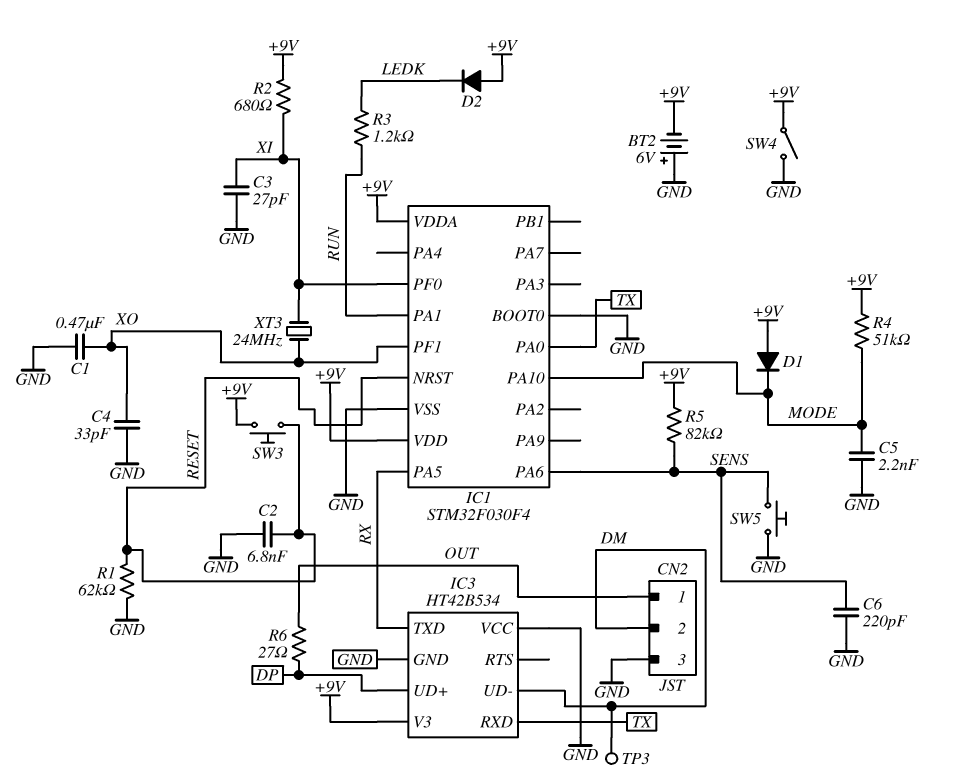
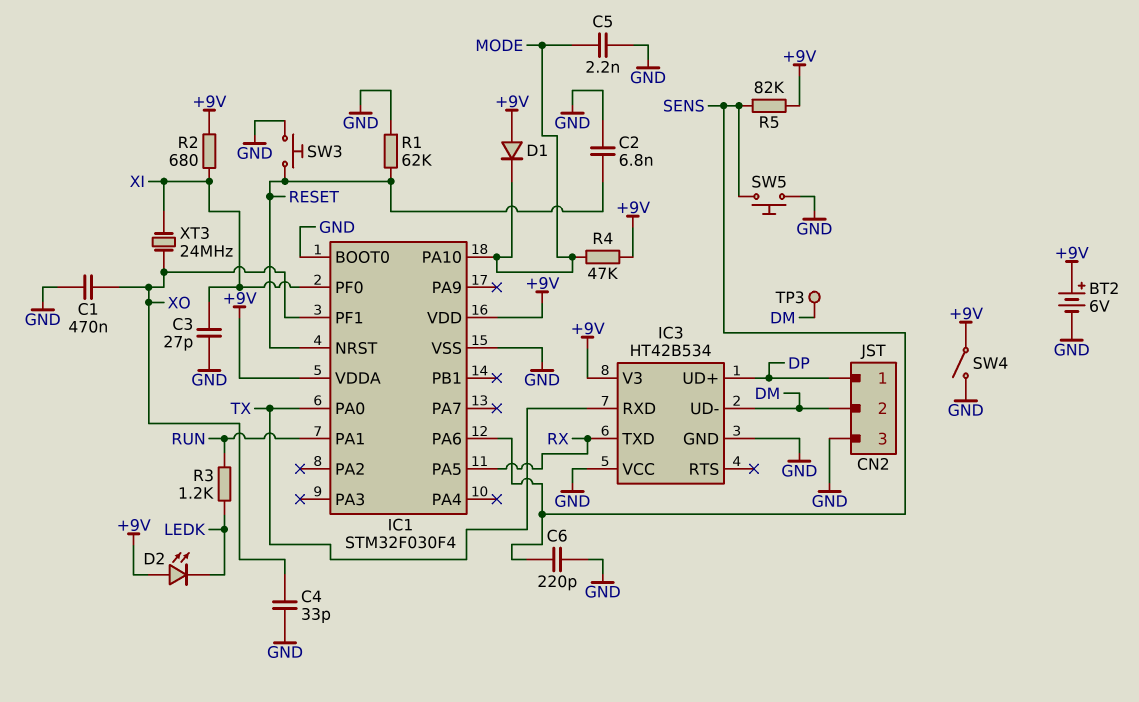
BT2: 6V (plus GND, minus +9V) -> 6V (plus +9V, minus GND)
CN2 pin 1: OUT -> DP
D2: diode (A +9V, K LEDK) -> LED (A +9V, K LEDK)
R4: 51k (+9V, MODE) -> 47k (+9V, MODE)
R6: 27 (DP, OUT) -> none
SW3: button (+9V, RESET) -> button (GND, RESET)

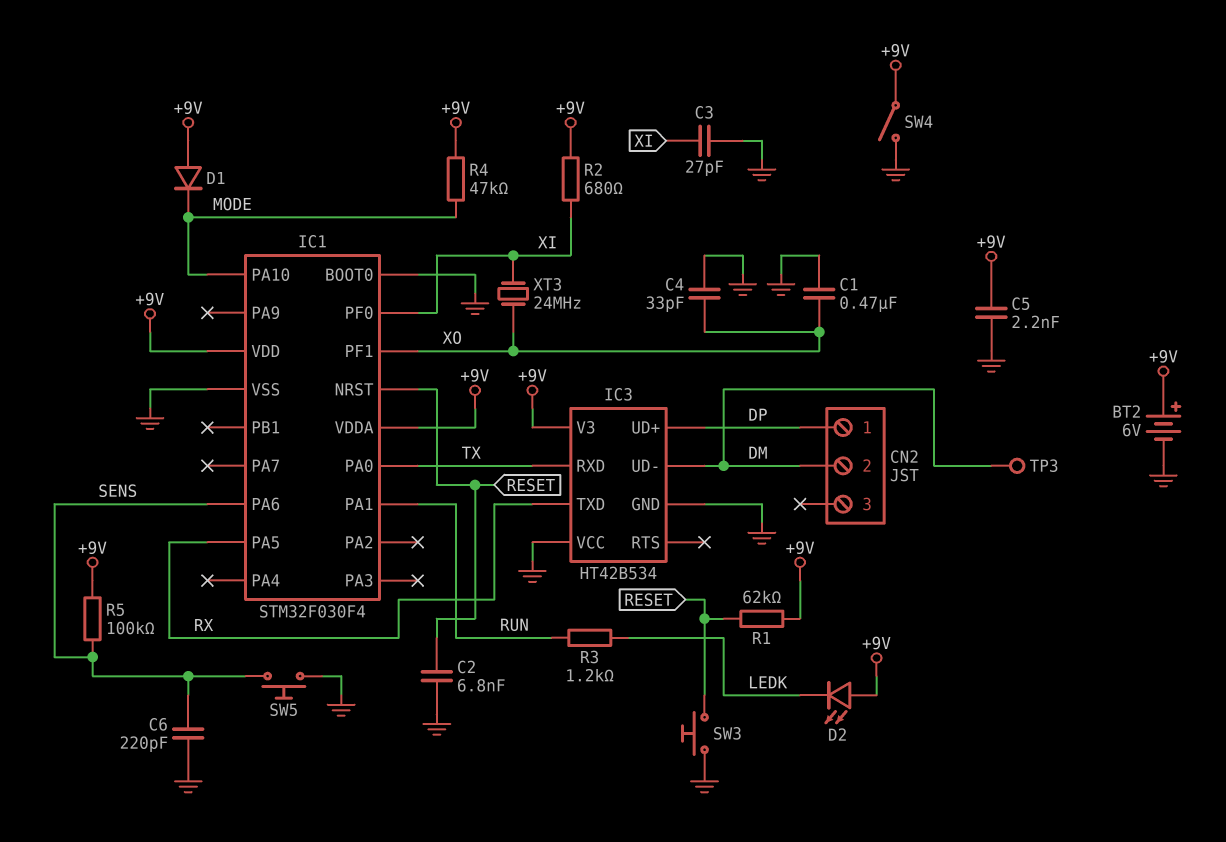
C5: 2.2nF (GND, MODE) -> 2.2nF (+9V, GND)
CN2 pin 3: GND -> none
R1: 62k (GND, RESET) -> 62k (+9V, RESET)
R5: 82k (+9V, SENS) -> 100k (+9V, SENS)

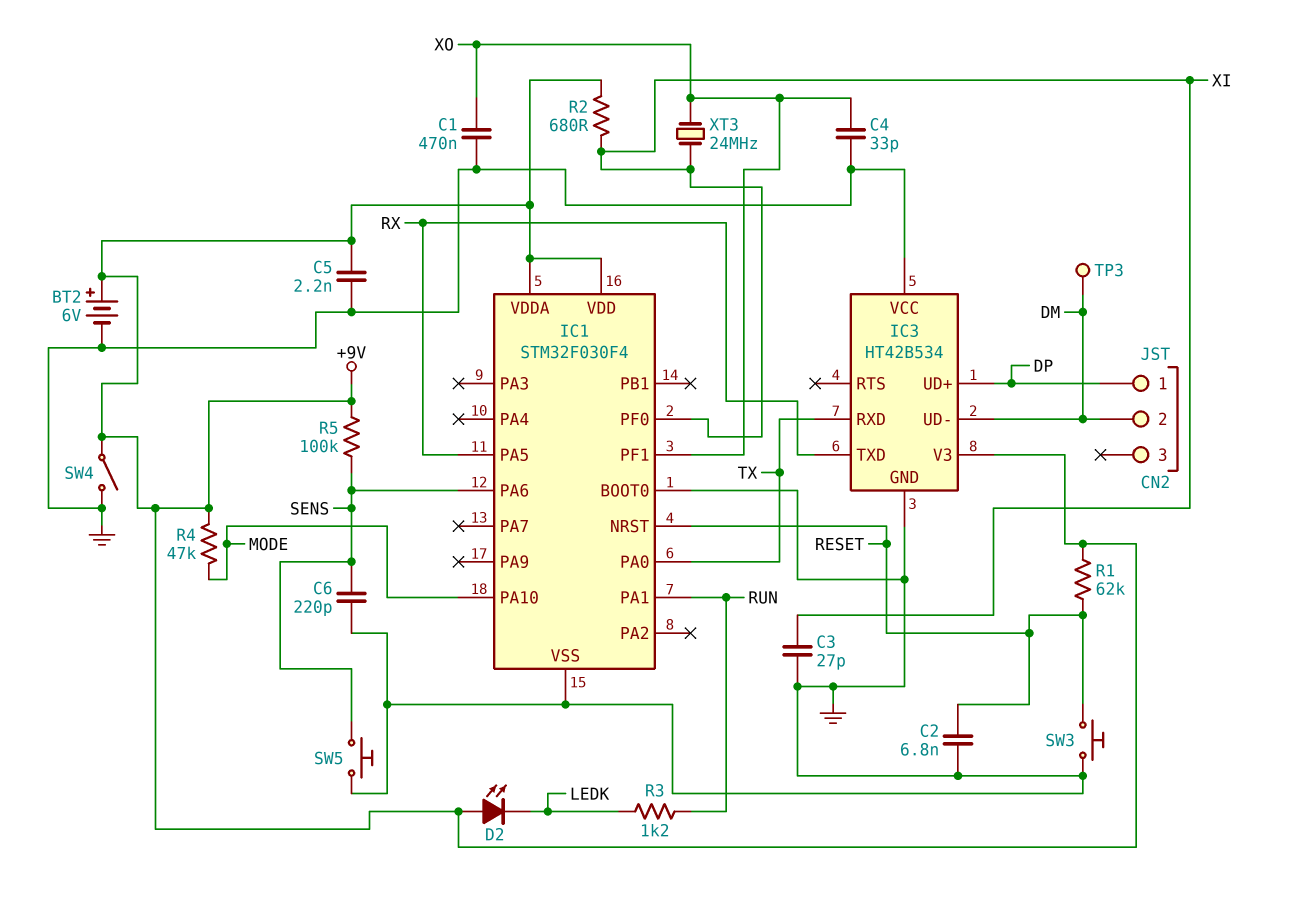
D1: diode (A +9V, K MODE) -> none

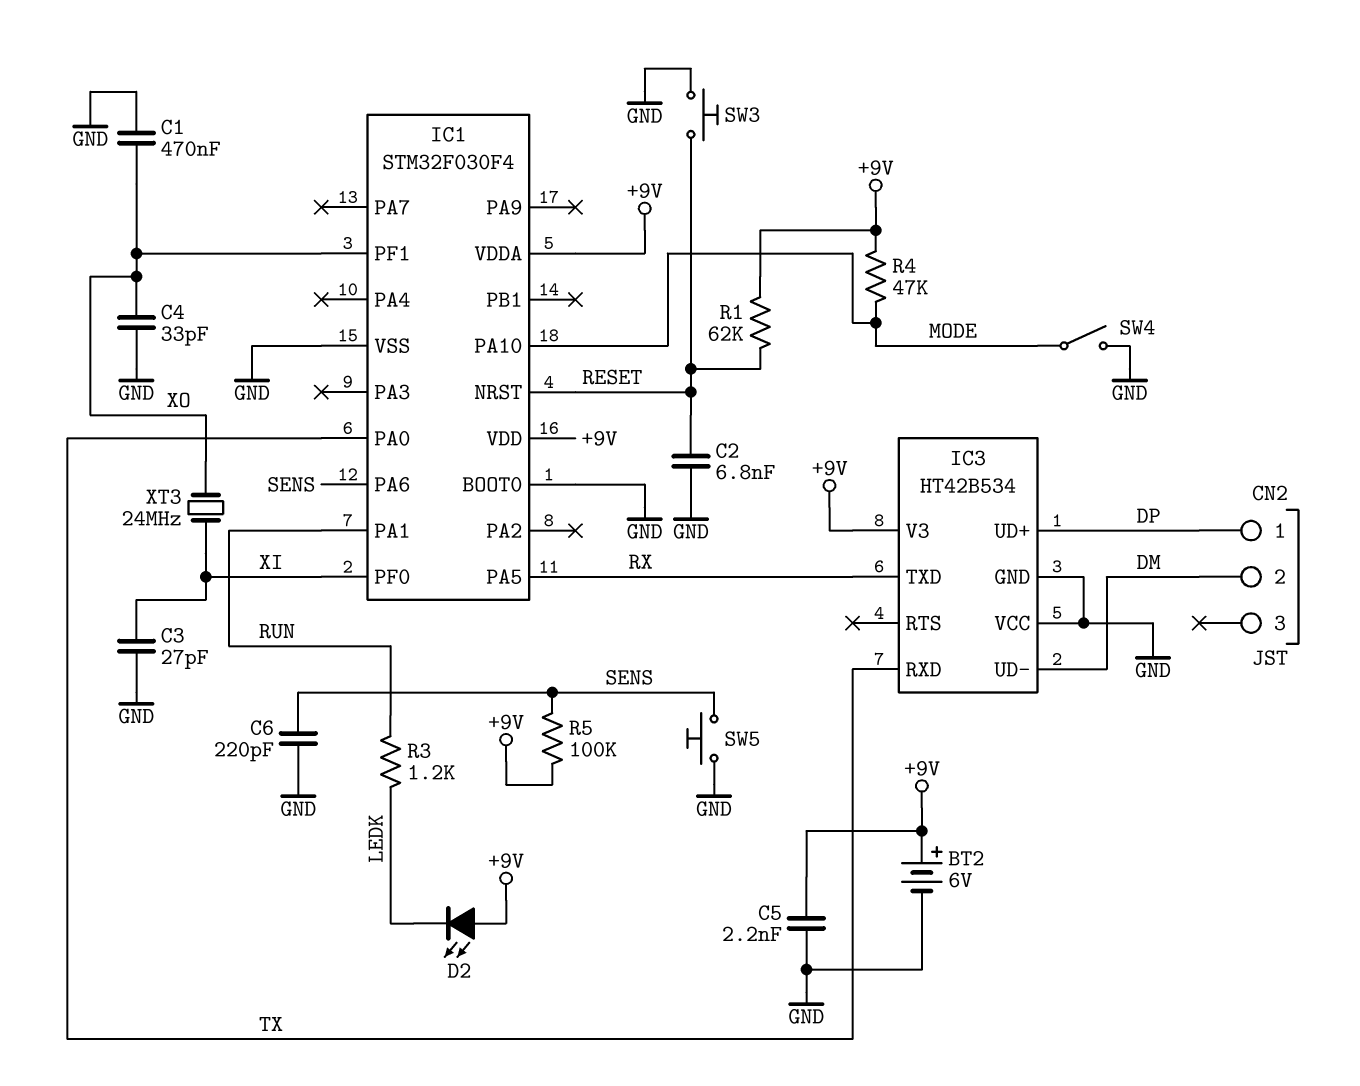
R2: 680 (+9V, XI) -> none
SW4: switch (+9V, GND) -> switch (GND, MODE)
TP3: test point (DM) -> none

